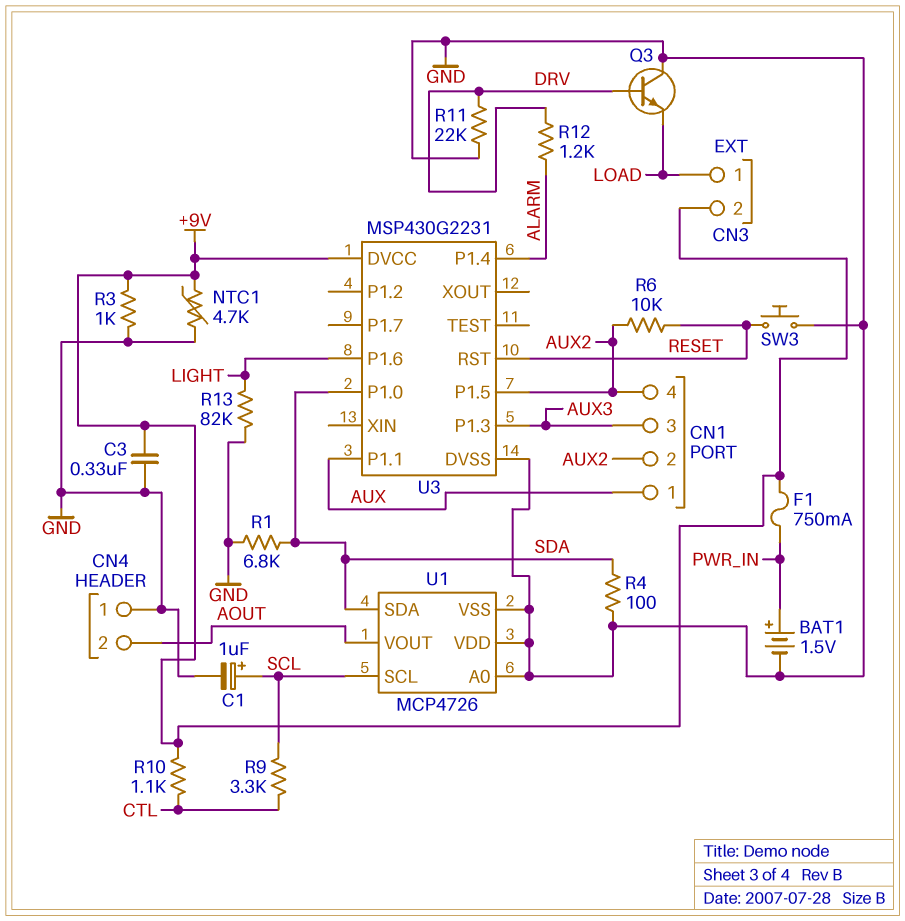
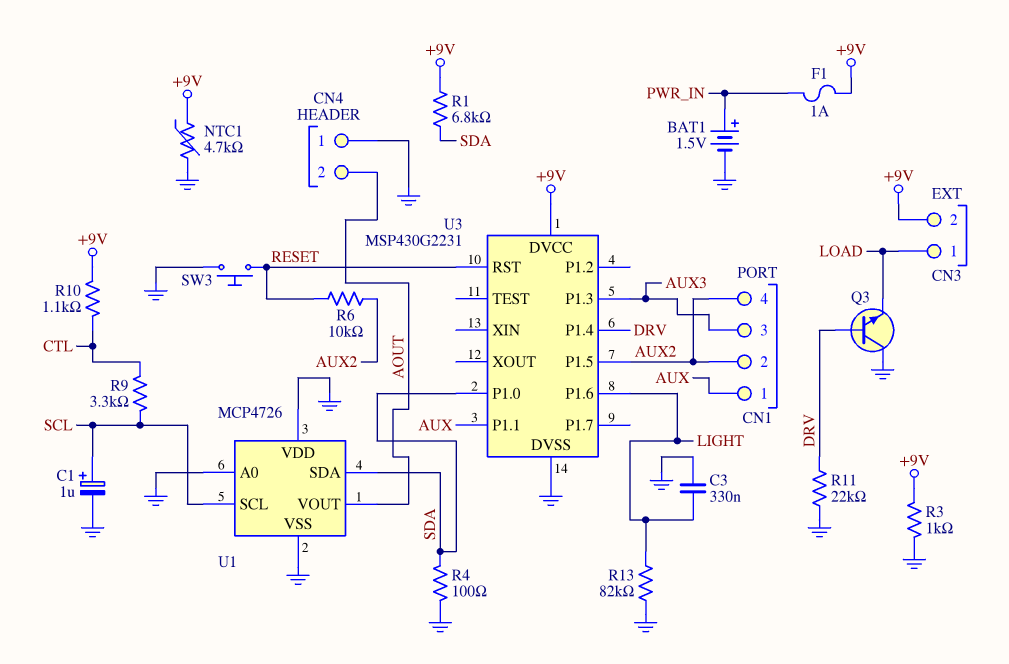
C3: 330nF (+9V, GND) -> 330nF (GND, LIGHT)
F1: 750mA (+9V, PWR_IN) -> 1A (+9V, PWR_IN)
R1: 6.8k (GND, SDA) -> 6.8k (+9V, SDA)
R12: 1.2k (ALARM, DRV) -> none
U3 pin P1.4: ALARM -> DRV

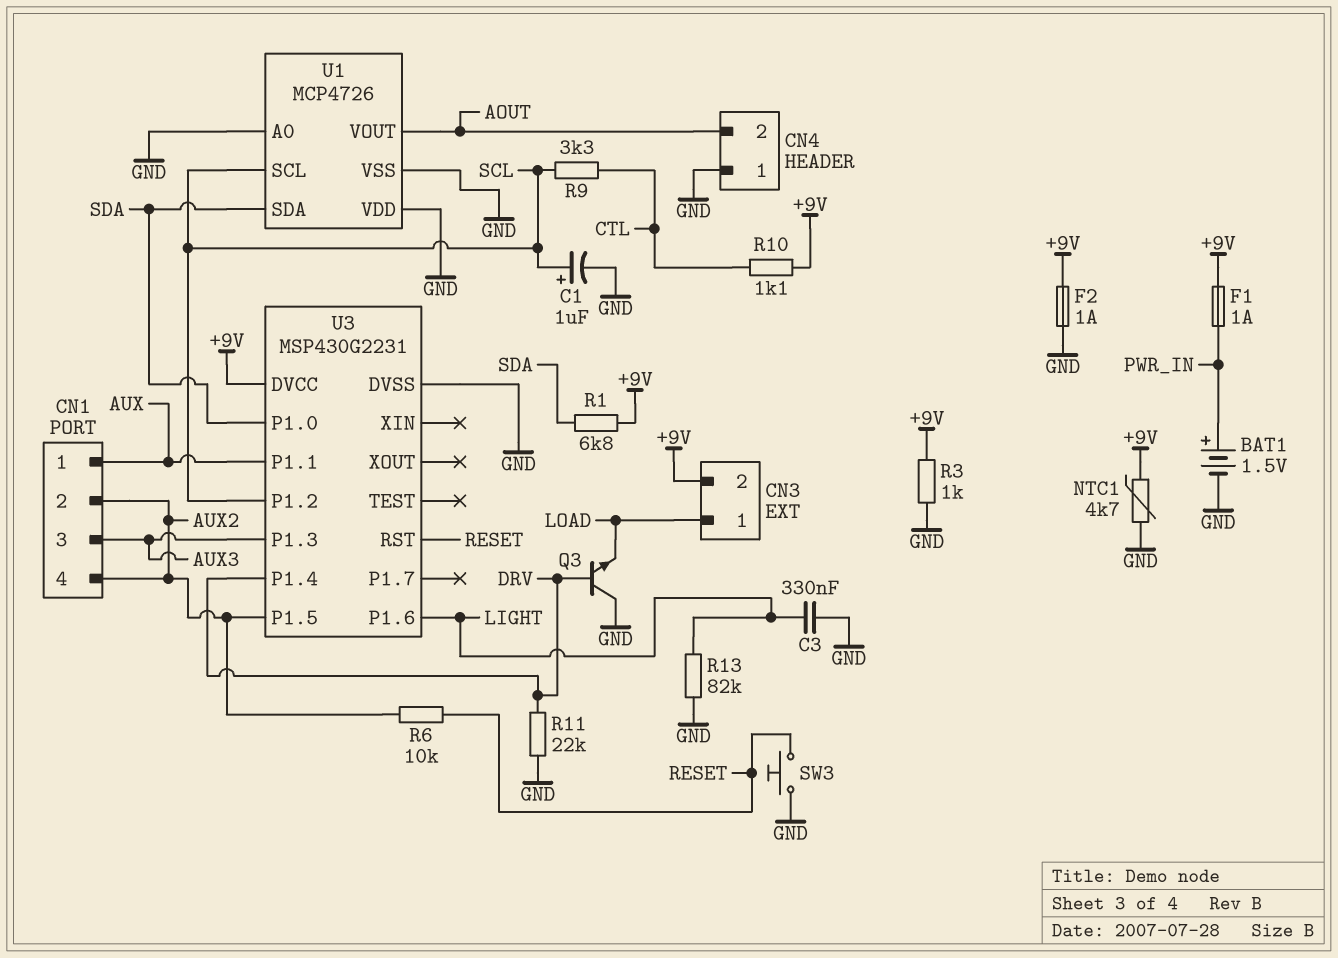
F2: none -> 1A (+9V, GND)
R4: 100 (GND, SDA) -> none
U3 pin P1.2: none -> SCL

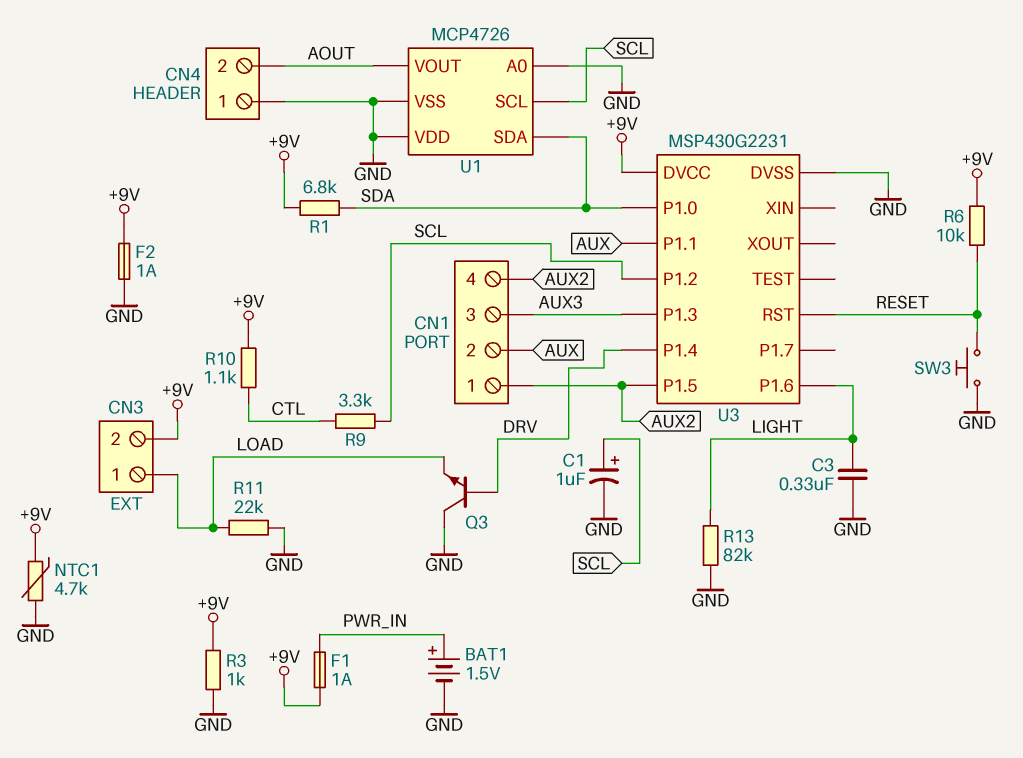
CN1 pin 1: AUX -> AUX2
CN1 pin 2: AUX2 -> AUX
R6: 10k (AUX2, RESET) -> 10k (+9V, RESET)
R11: 22k (DRV, GND) -> 22k (GND, LOAD)

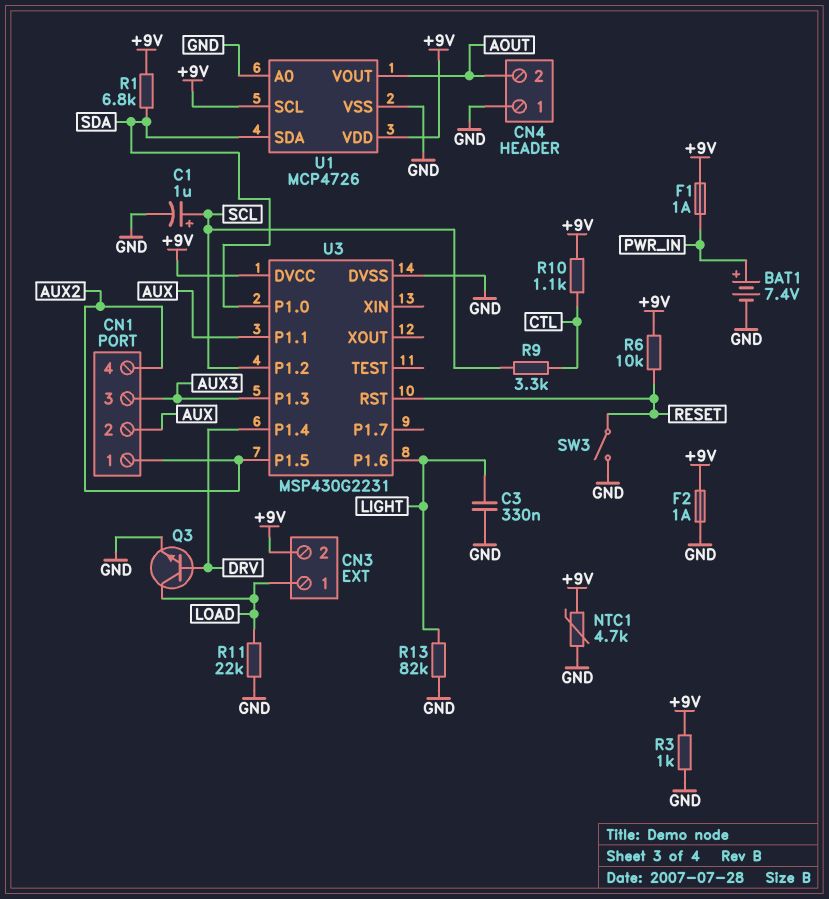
BAT1: 1.5V (plus PWR_IN, minus GND) -> 7.4V (plus PWR_IN, minus GND)
Q3: NPN (B DRV, C GND, E LOAD) -> NPN (B DRV, C LOAD, E GND)
SW3: button (GND, RESET) -> switch (GND, RESET)
U1 pin SCL: SCL -> +9V
U1 pin VDD: GND -> +9V

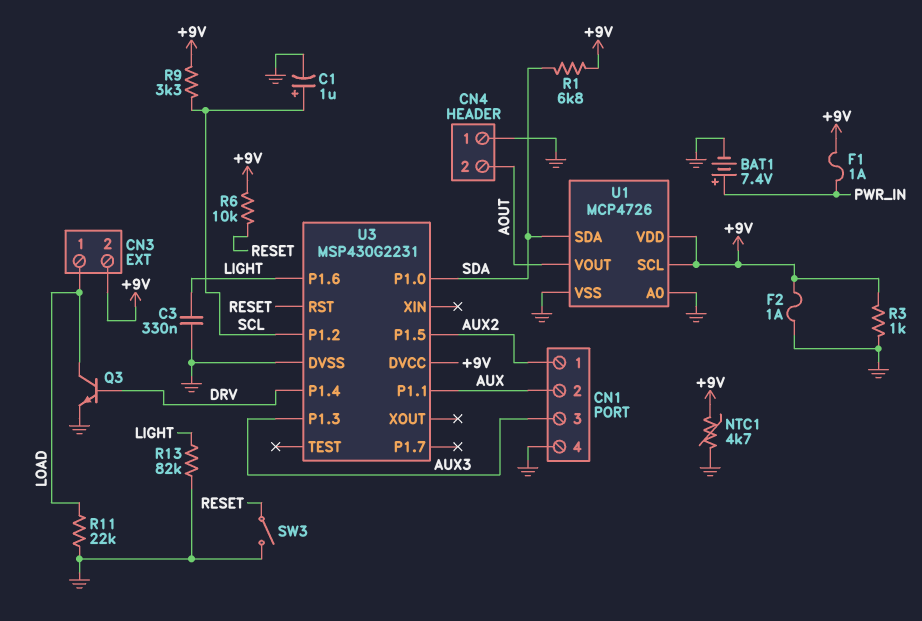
CN1 pin 4: AUX2 -> GND
R9: 3.3k (CTL, SCL) -> 3.3k (+9V, SCL)
R10: 1.1k (+9V, CTL) -> none

